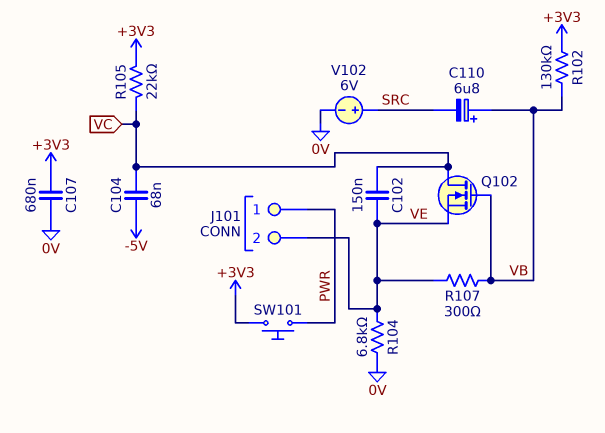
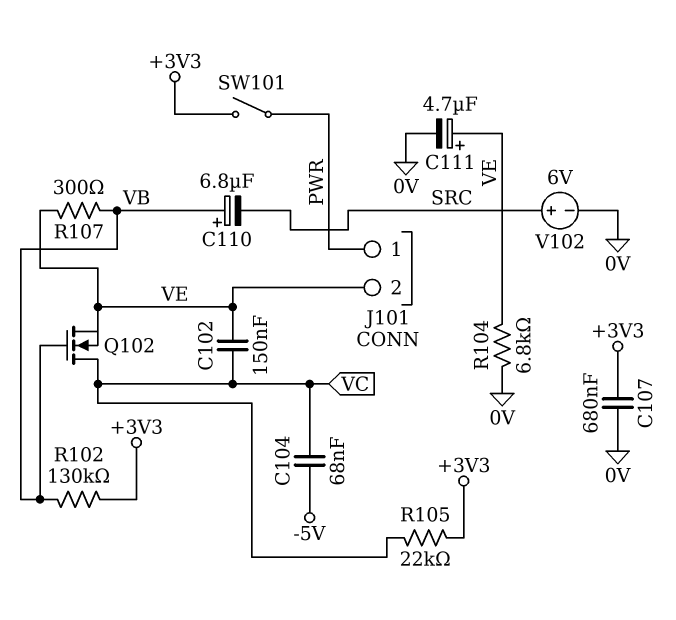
C111: none -> 4.7uF (plus VE, minus 0V)
SW101: button (+3V3, PWR) -> switch (+3V3, PWR)

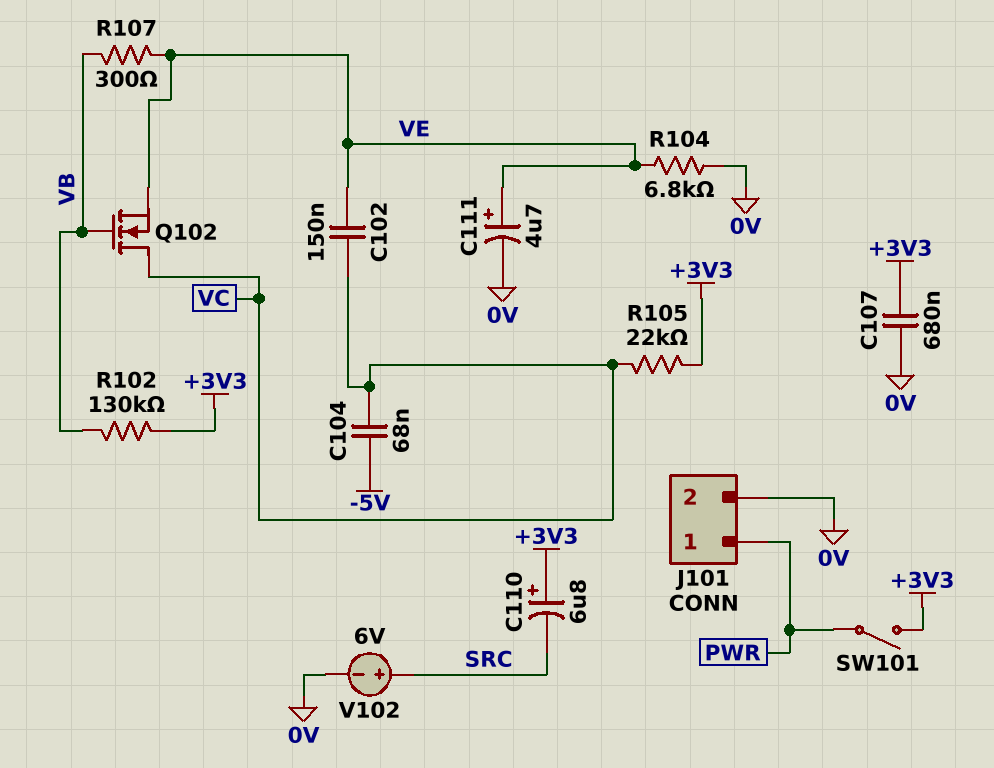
C110: 6.8uF (plus VB, minus SRC) -> 6.8uF (plus +3V3, minus SRC)
J101 pin 2: VE -> 0V

